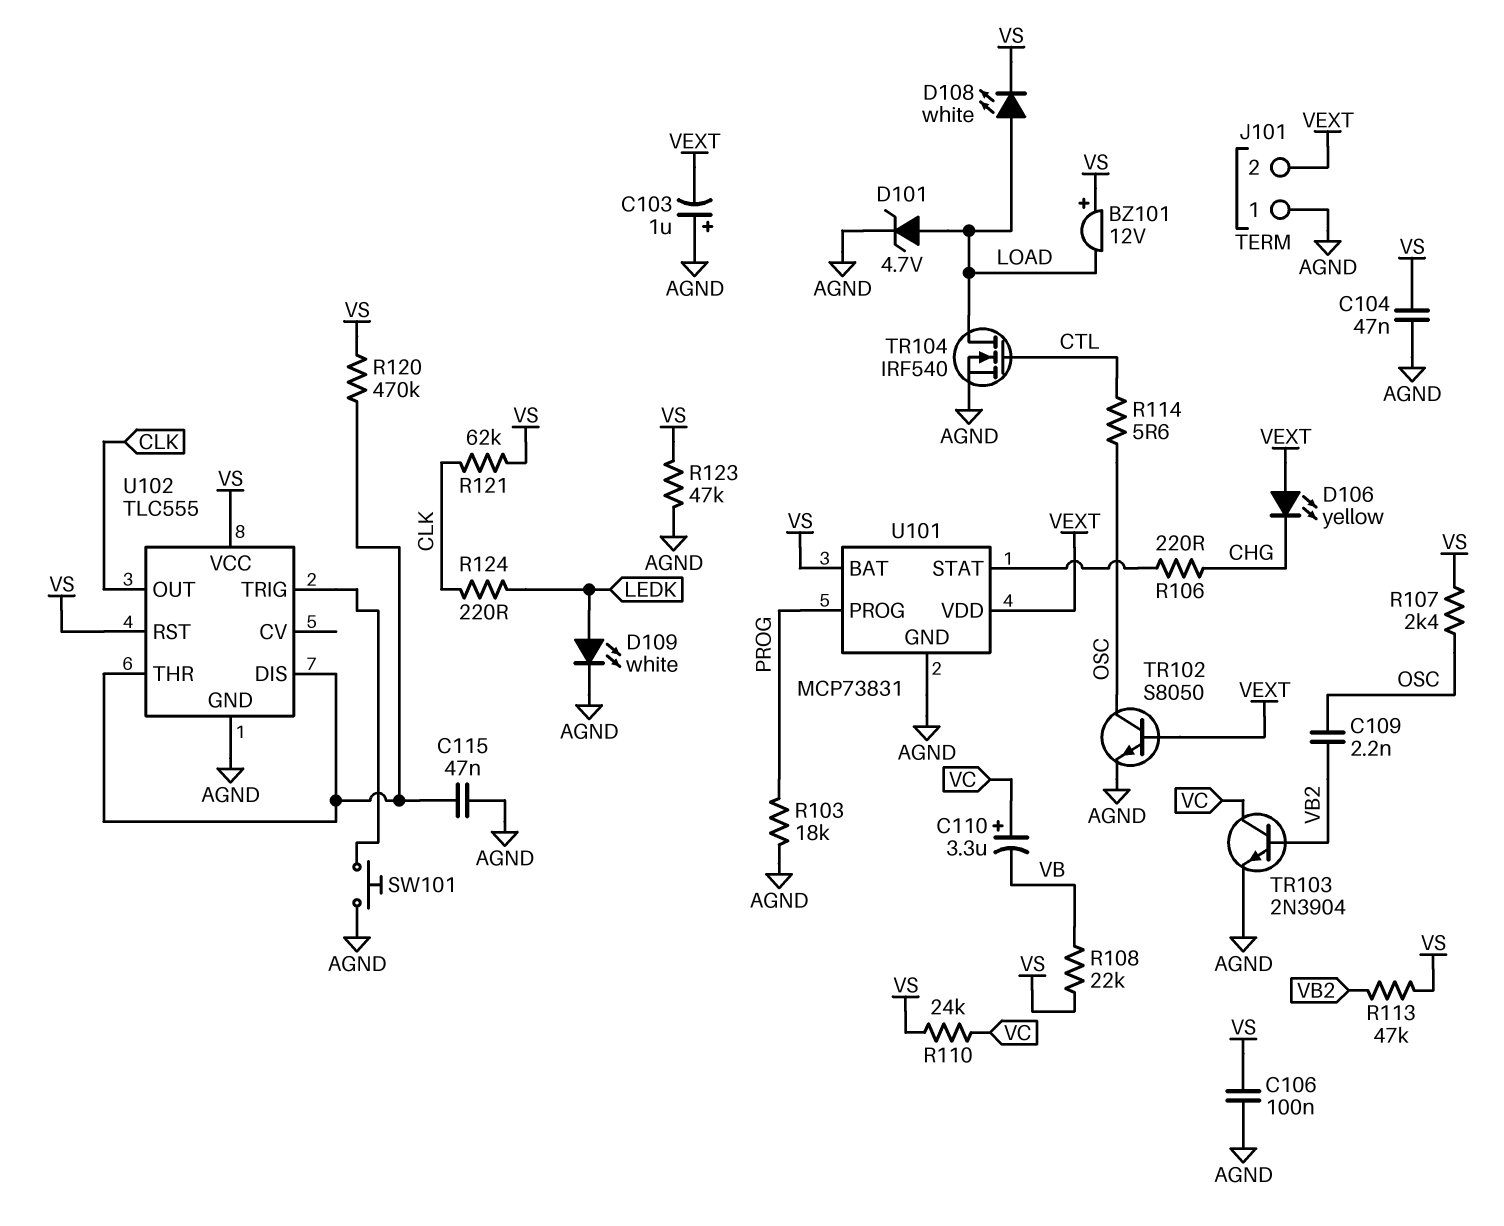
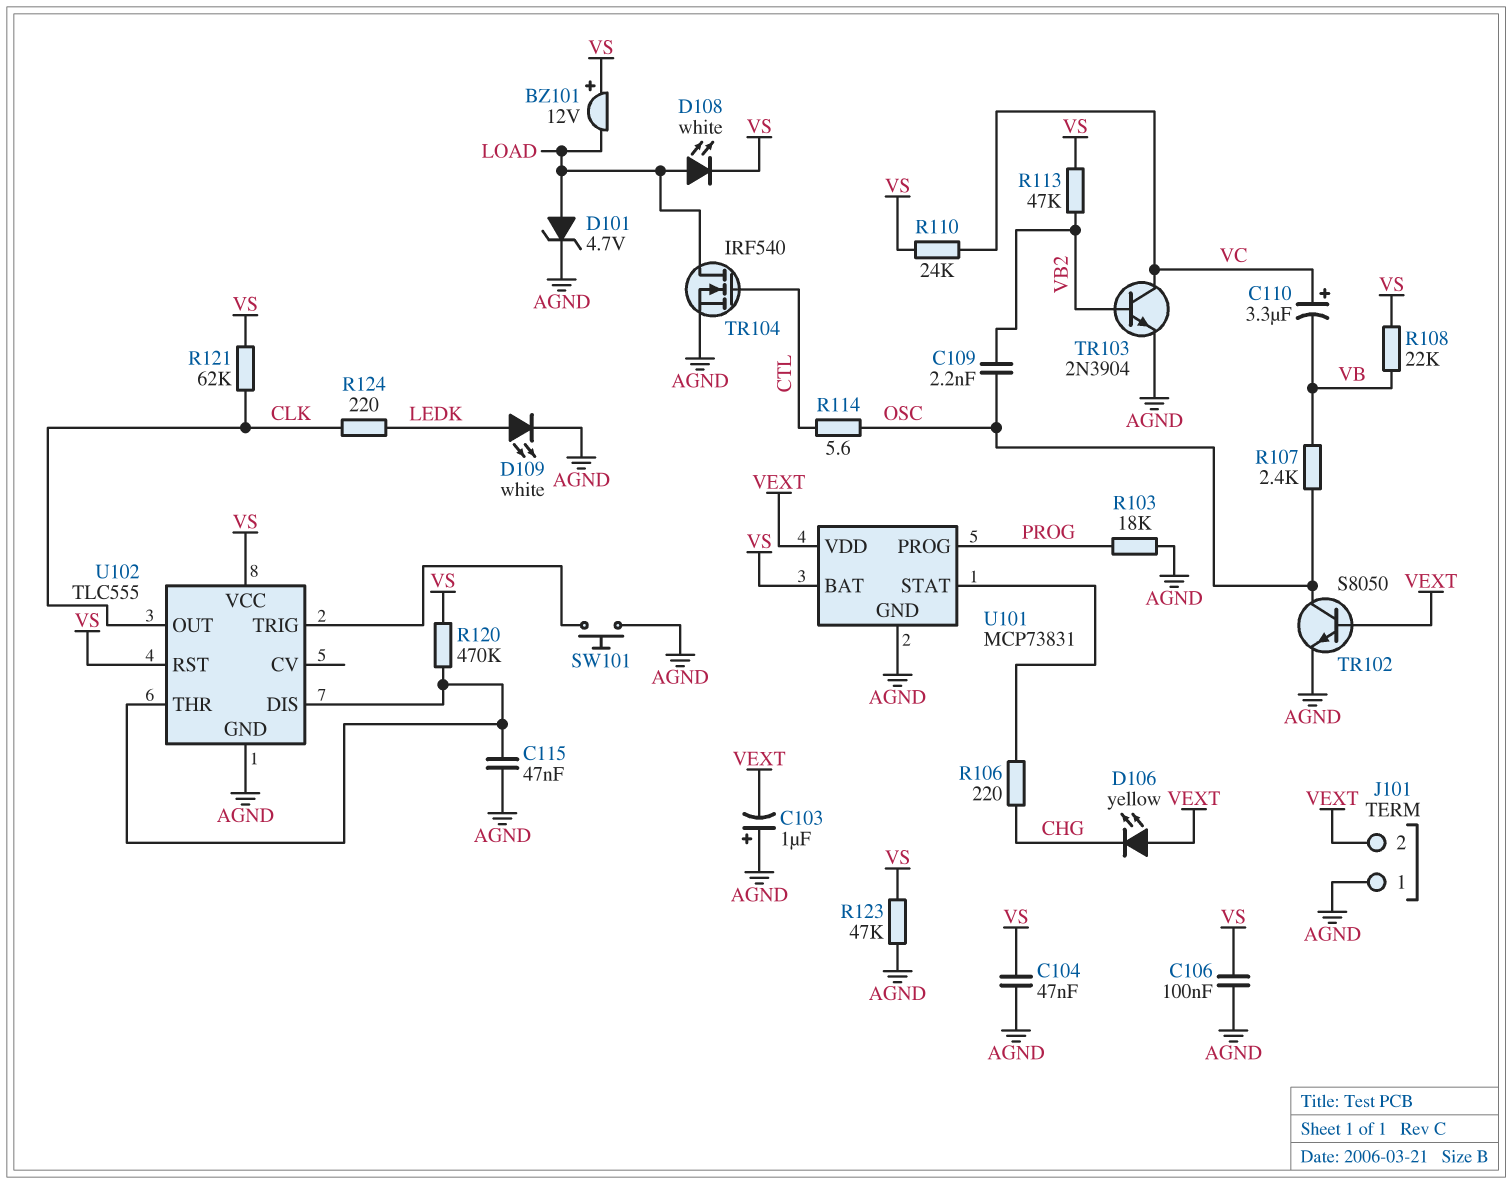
R107: 2.4k (OSC, VS) -> 2.4k (OSC, VB)

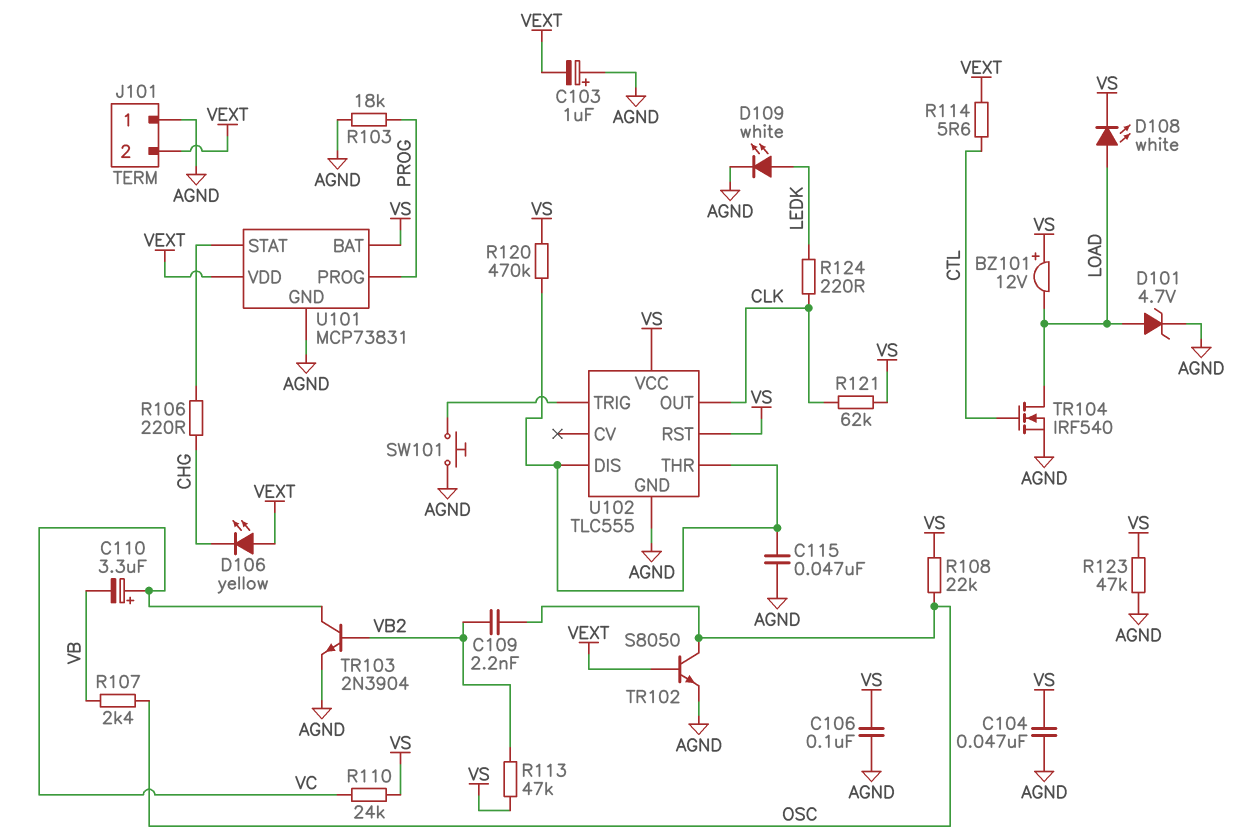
R108: 22k (VB, VS) -> 22k (OSC, VS)
R114: 5.6 (CTL, OSC) -> 5.6 (CTL, VEXT)

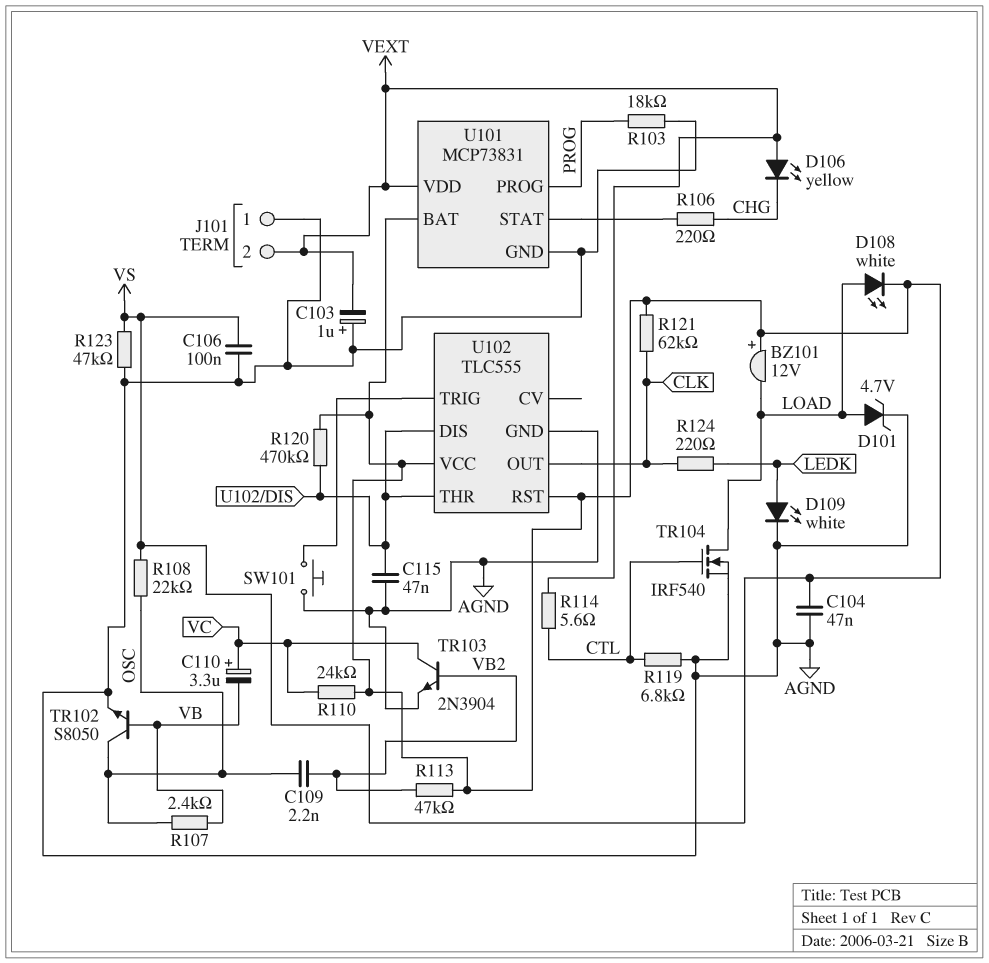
R119: none -> 6.8k (AGND, CTL)
TR102: NPN S8050 (B VEXT, C OSC, E AGND) -> NPN S8050 (B VB, C OSC, E AGND)

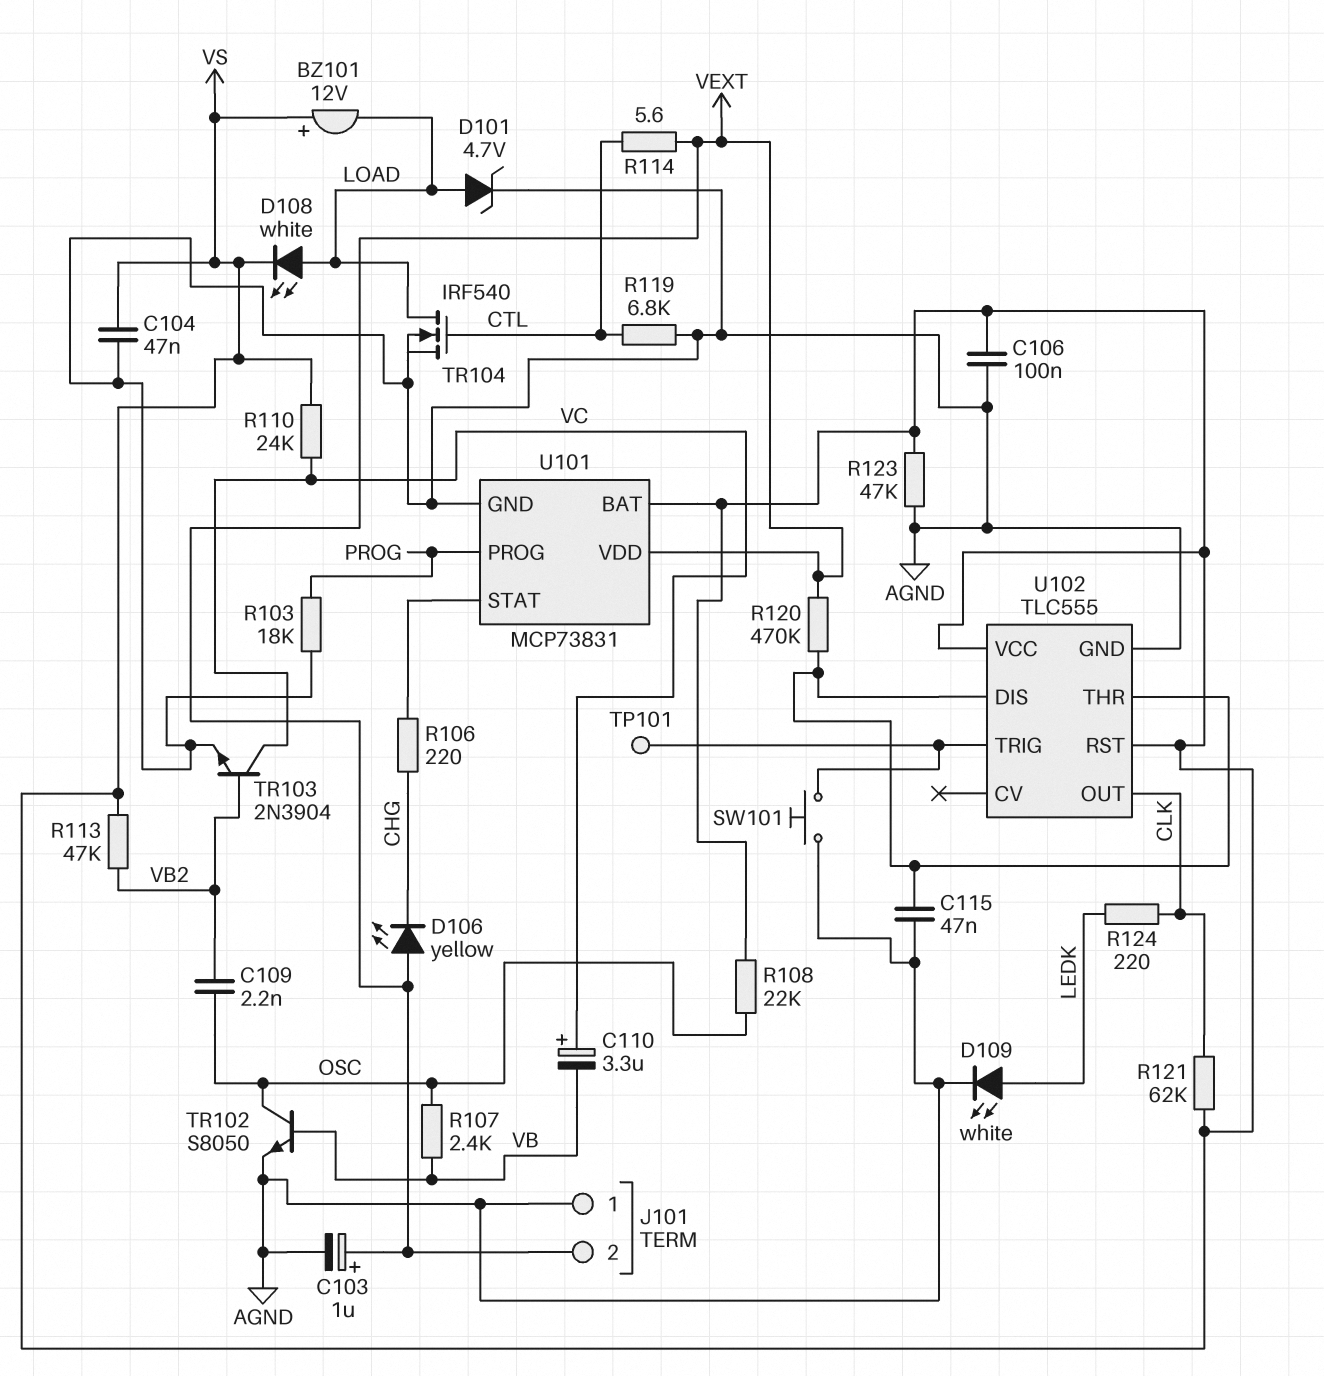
C103: 1uF (plus AGND, minus VEXT) -> 1uF (plus VEXT, minus AGND)
R120: 470k (U102/DIS, VS) -> 470k (U102/DIS, VEXT)
TP101: none -> test point (U102/TRIG)

